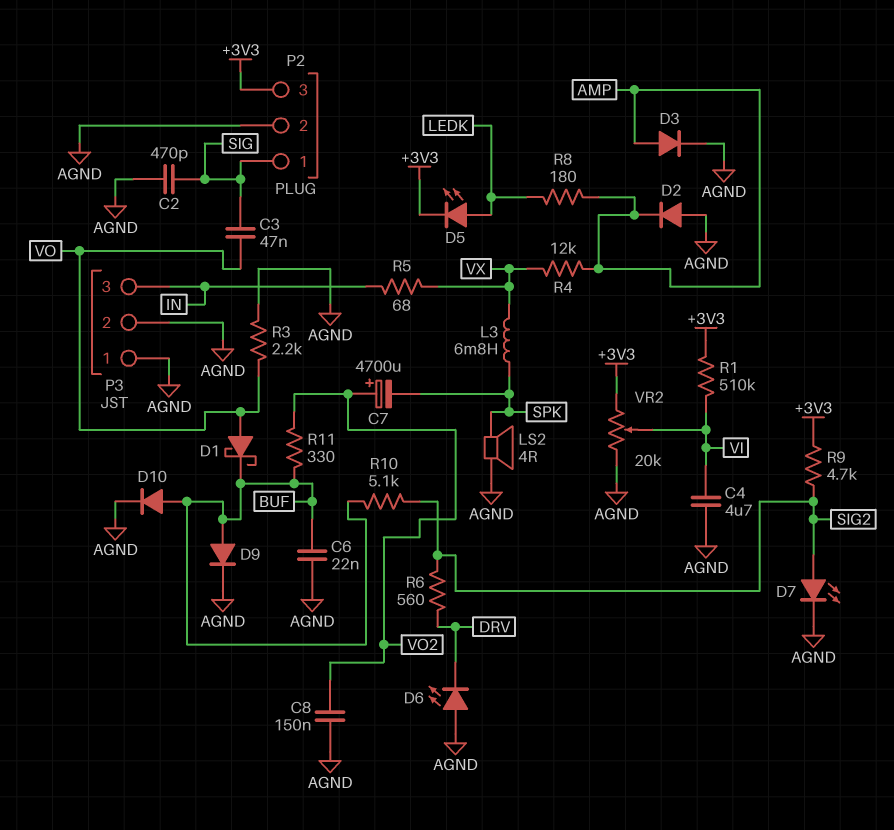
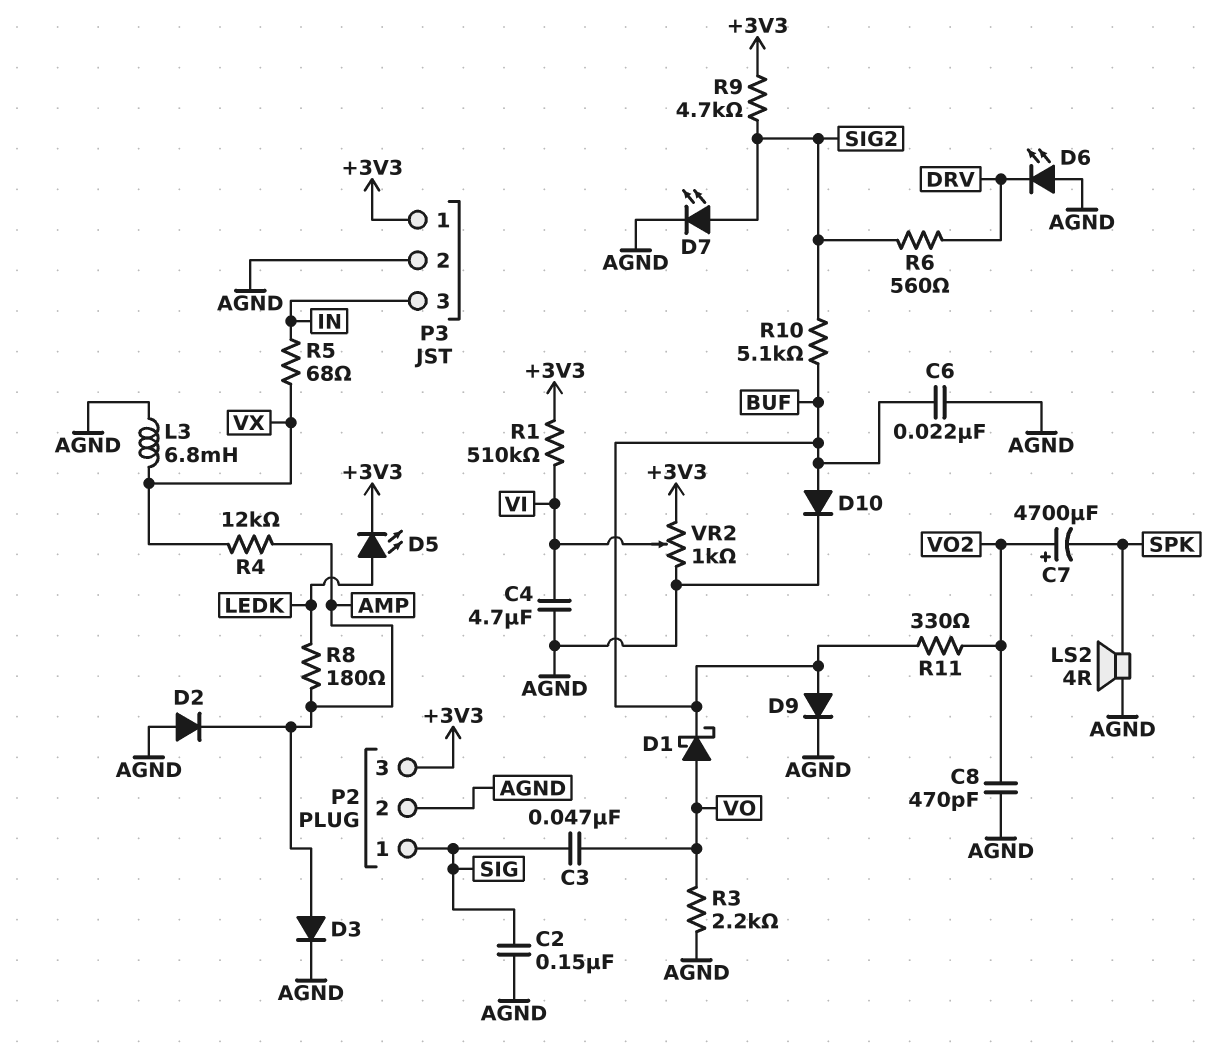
C2: 470pF (AGND, SIG) -> 150nF (AGND, SIG)
C8: 150nF (AGND, VO2) -> 470pF (AGND, VO2)
L3: 6.8mH (SPK, VX) -> 6.8mH (AGND, VX)
P3 pin 1: AGND -> +3V3
VR2: 20k (+3V3, AGND, wiper VI) -> 1k (+3V3, AGND, wiper VI)

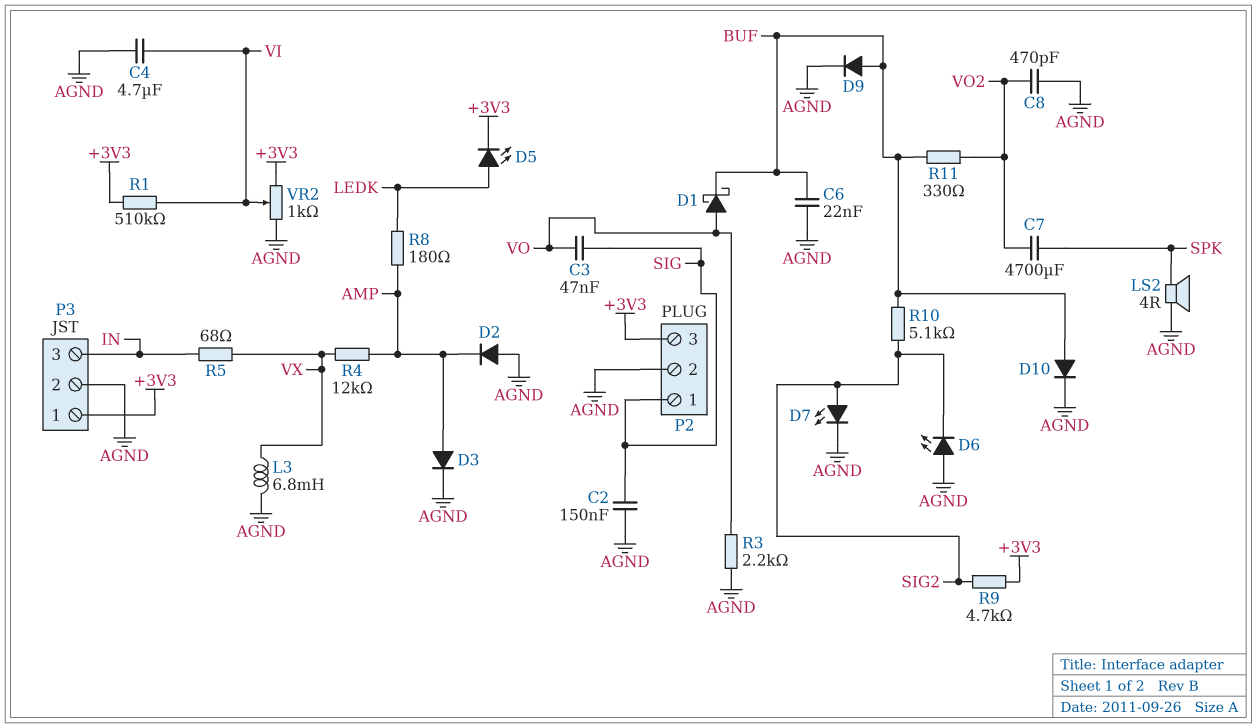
C7: 4700uF (plus VO2, minus SPK) -> 4700uF (SPK, VO2)
D6: LED (A AGND, K DRV) -> LED (A AGND, K SIG2)
R6: 560 (DRV, SIG2) -> none

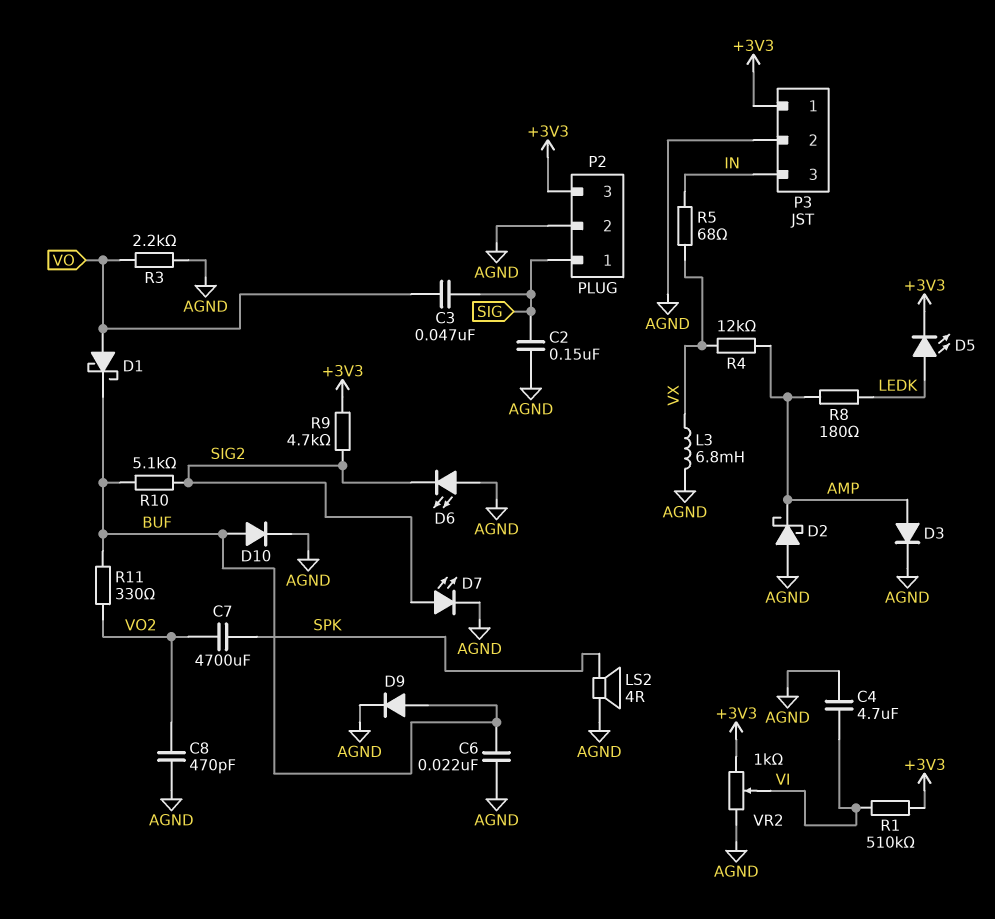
D2: diode (A AGND, K AMP) -> schottky (A AGND, K AMP)

